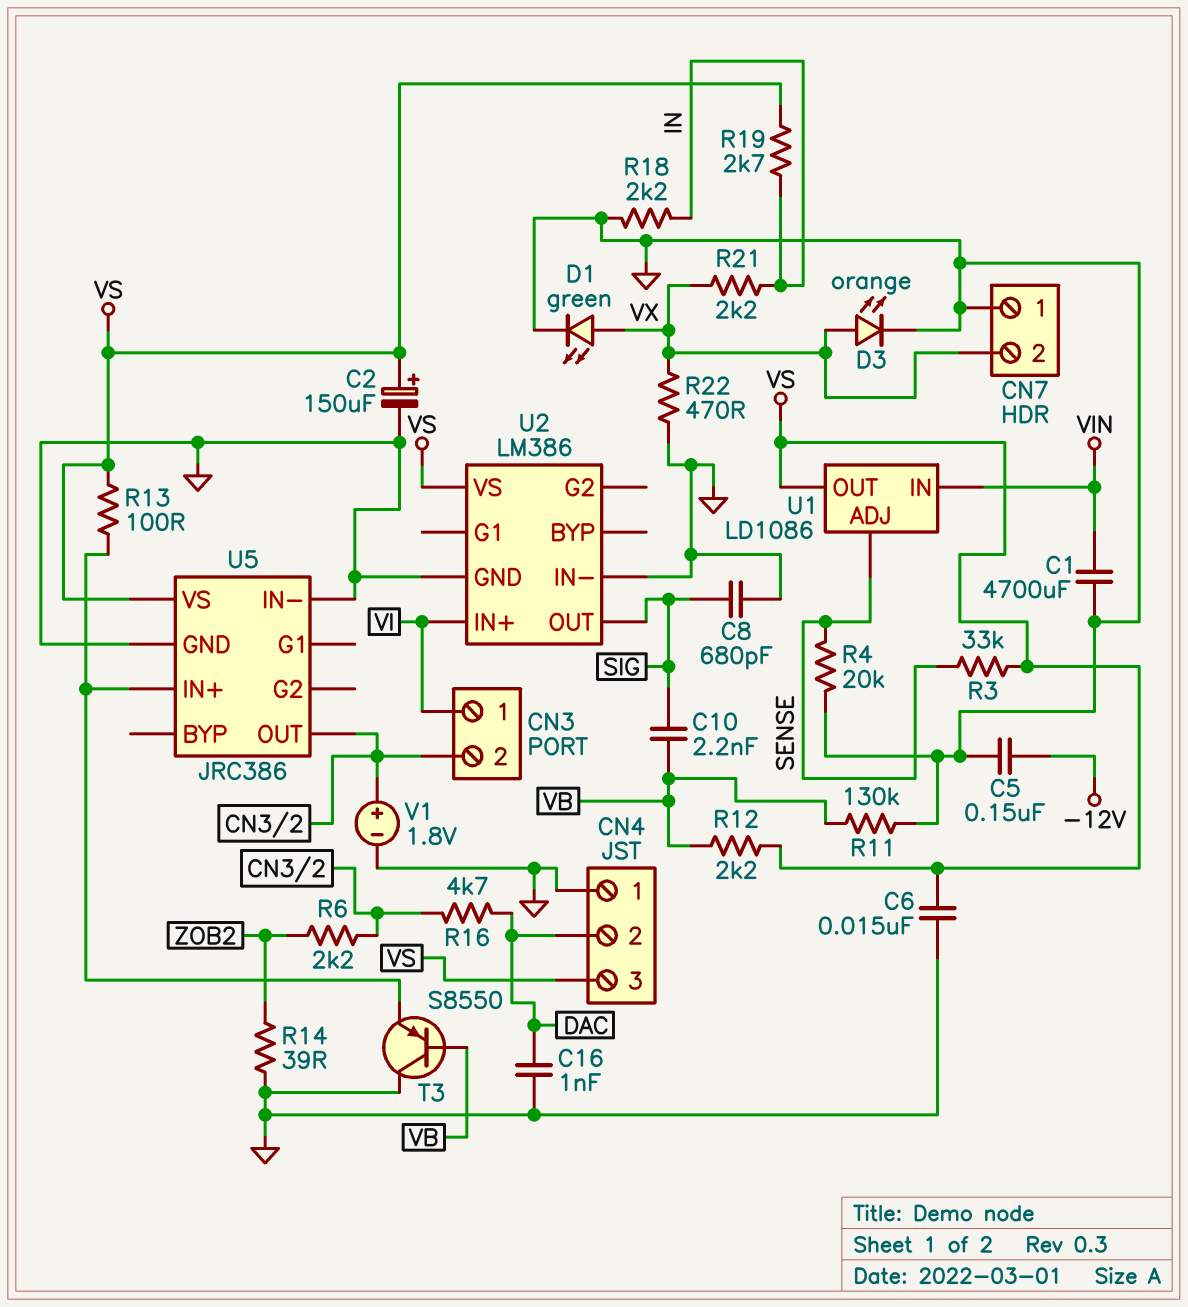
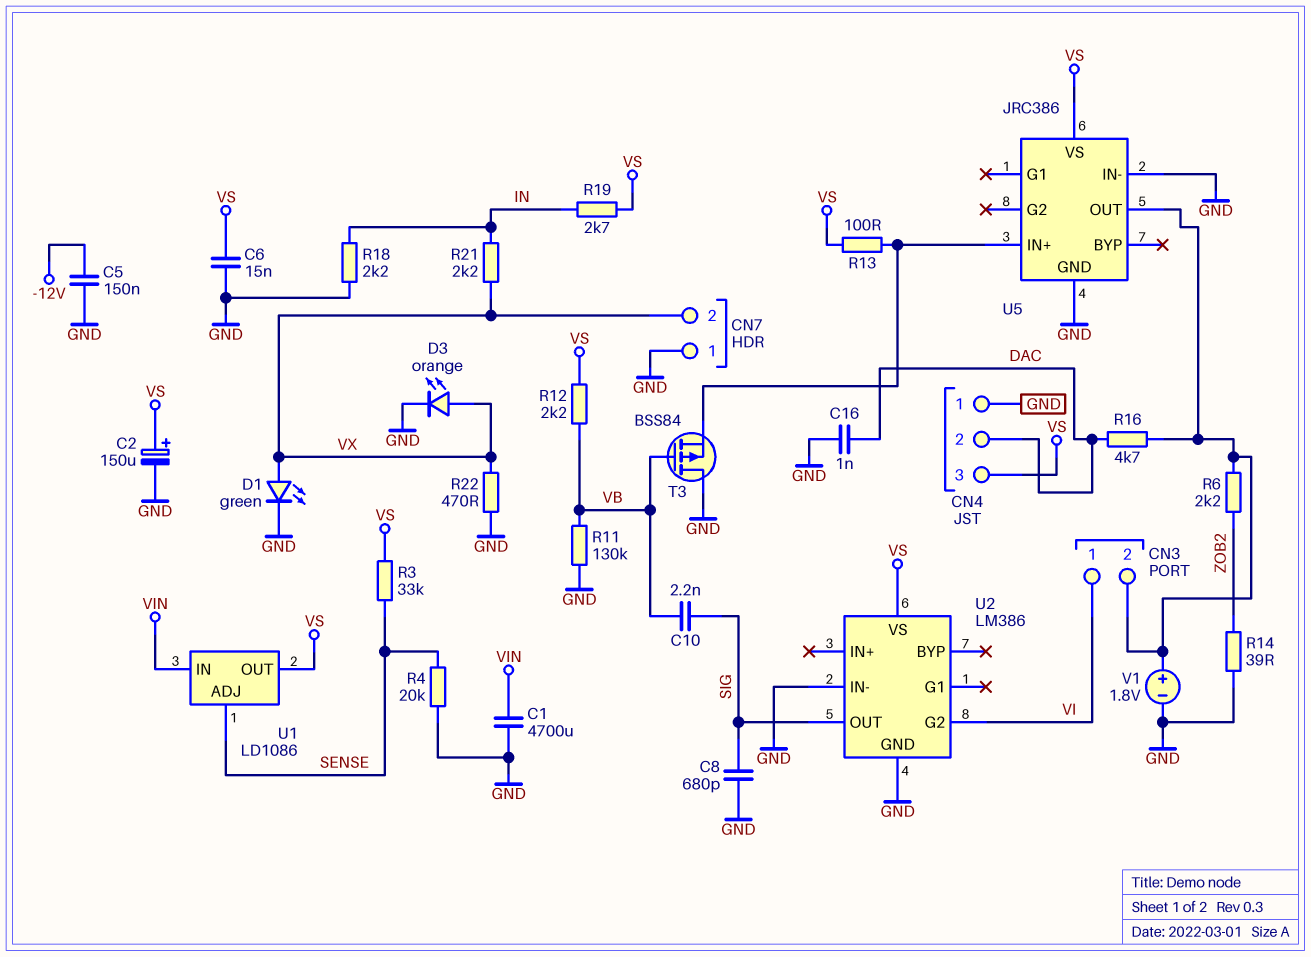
T3: PNP S8550 (B VB, C GND, E U5/IN+) -> PMOS BSS84 (G VB, D GND, S U5/IN+)
U2 pin G2: none -> VI
U2 pin IN+: VI -> none

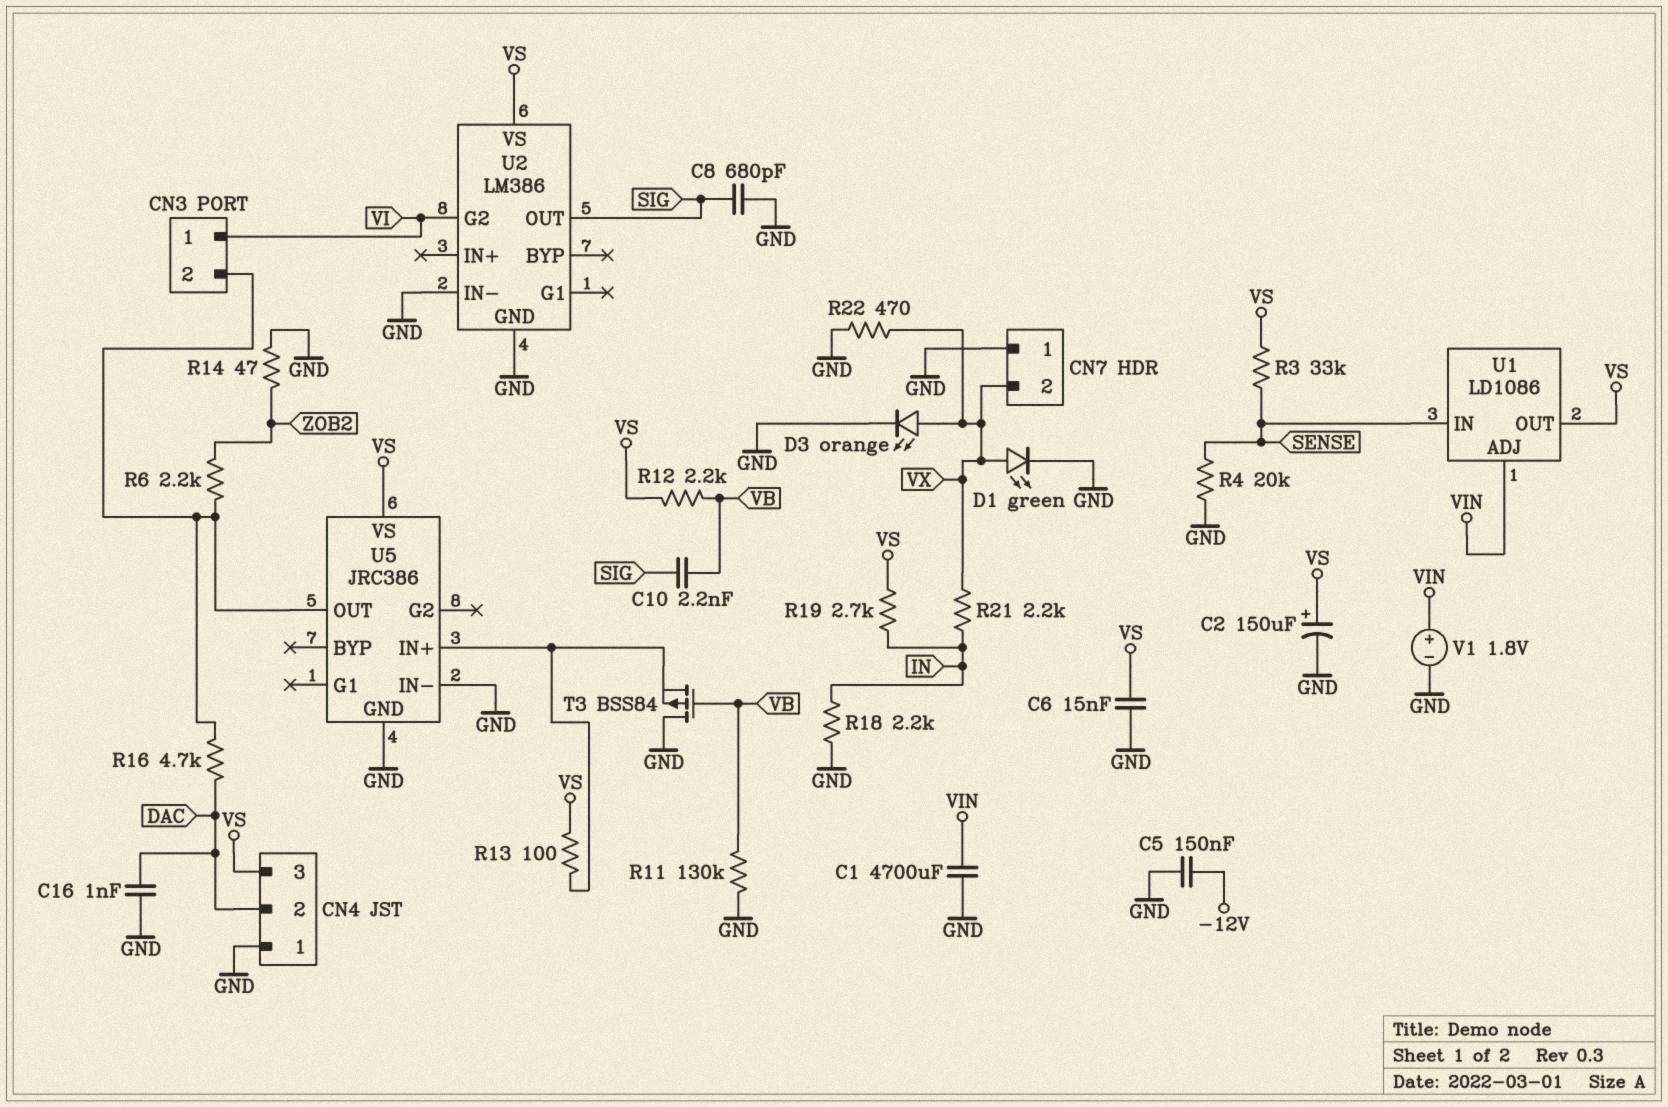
R14: 39 (GND, ZOB2) -> 47 (GND, ZOB2)
U1 pin ADJ: SENSE -> VIN
U1 pin IN: VIN -> SENSE
V1: 1.8V (plus CN3/2, minus GND) -> 1.8V (plus VIN, minus GND)

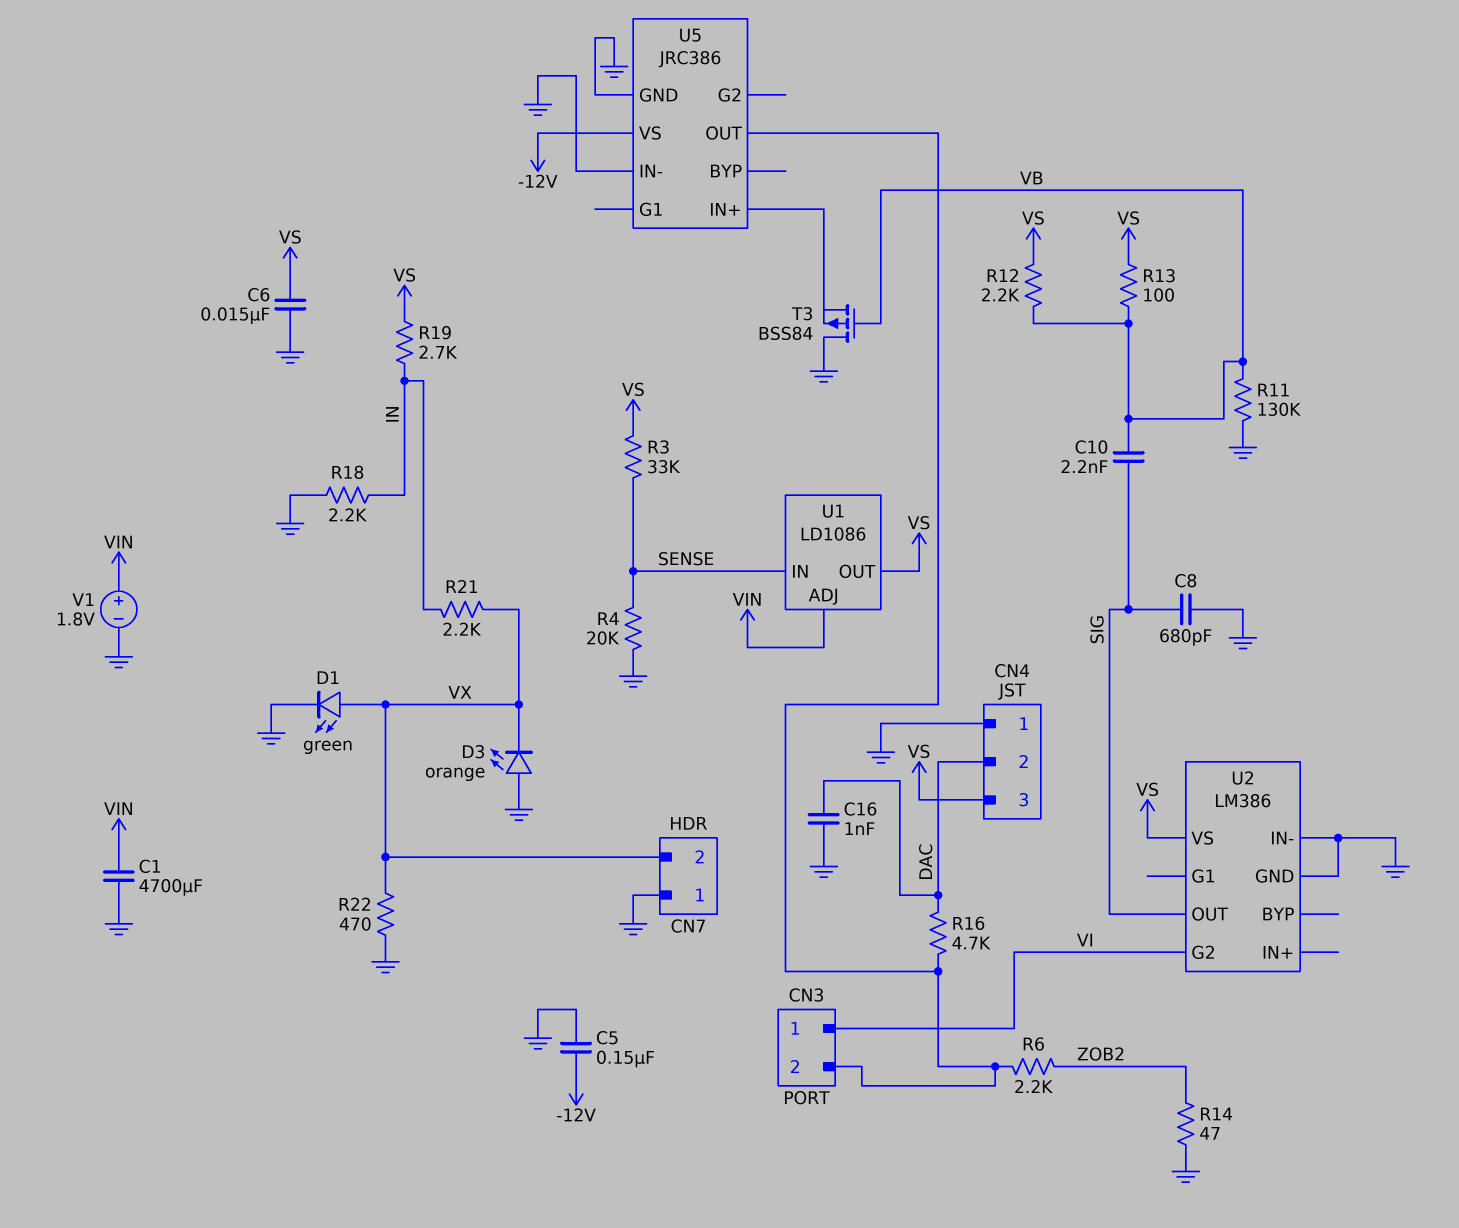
C2: 150uF (plus VS, minus GND) -> none
D3: LED orange (A VX, K GND) -> LED orange (A GND, K VX)
R13: 100 (U5/IN+, VS) -> 100 (VB, VS)
U5 pin VS: VS -> -12V

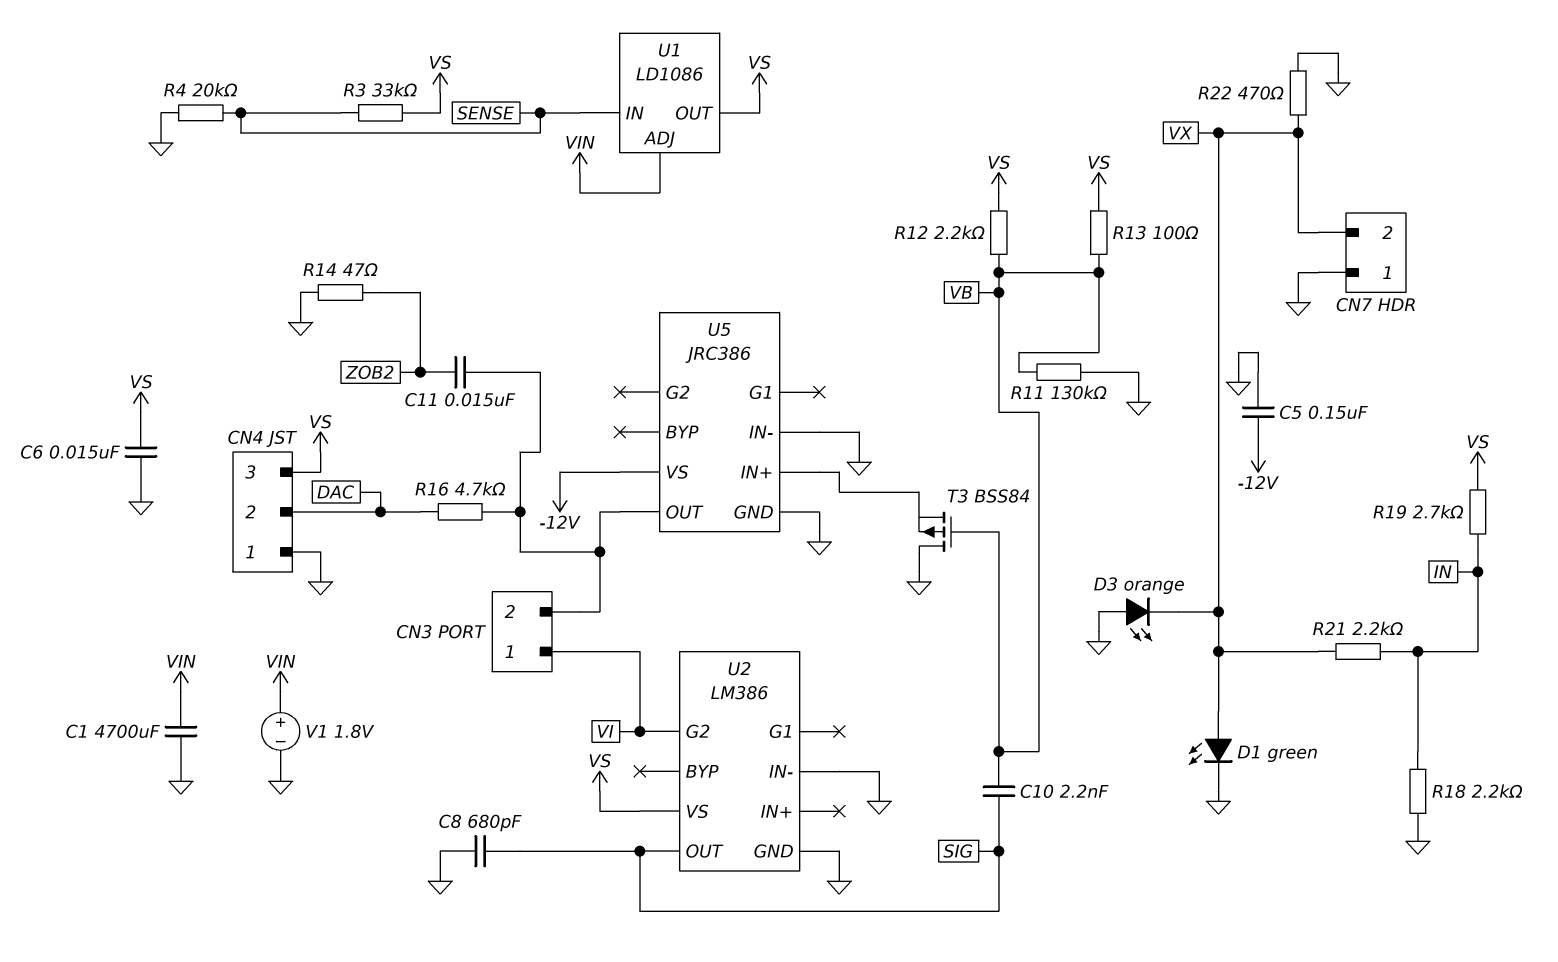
C11: none -> 15nF (CN3/2, ZOB2)
C16: 1nF (DAC, GND) -> none
R6: 2.2k (CN3/2, ZOB2) -> none

